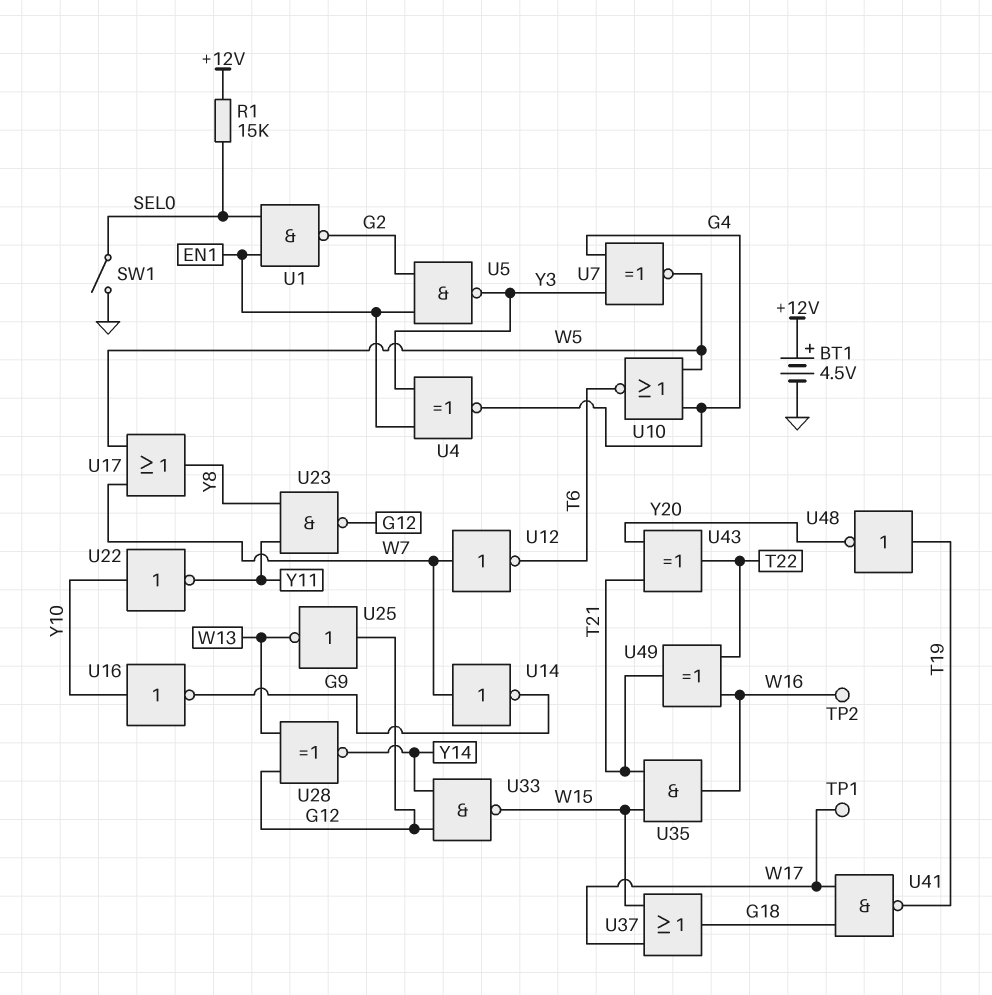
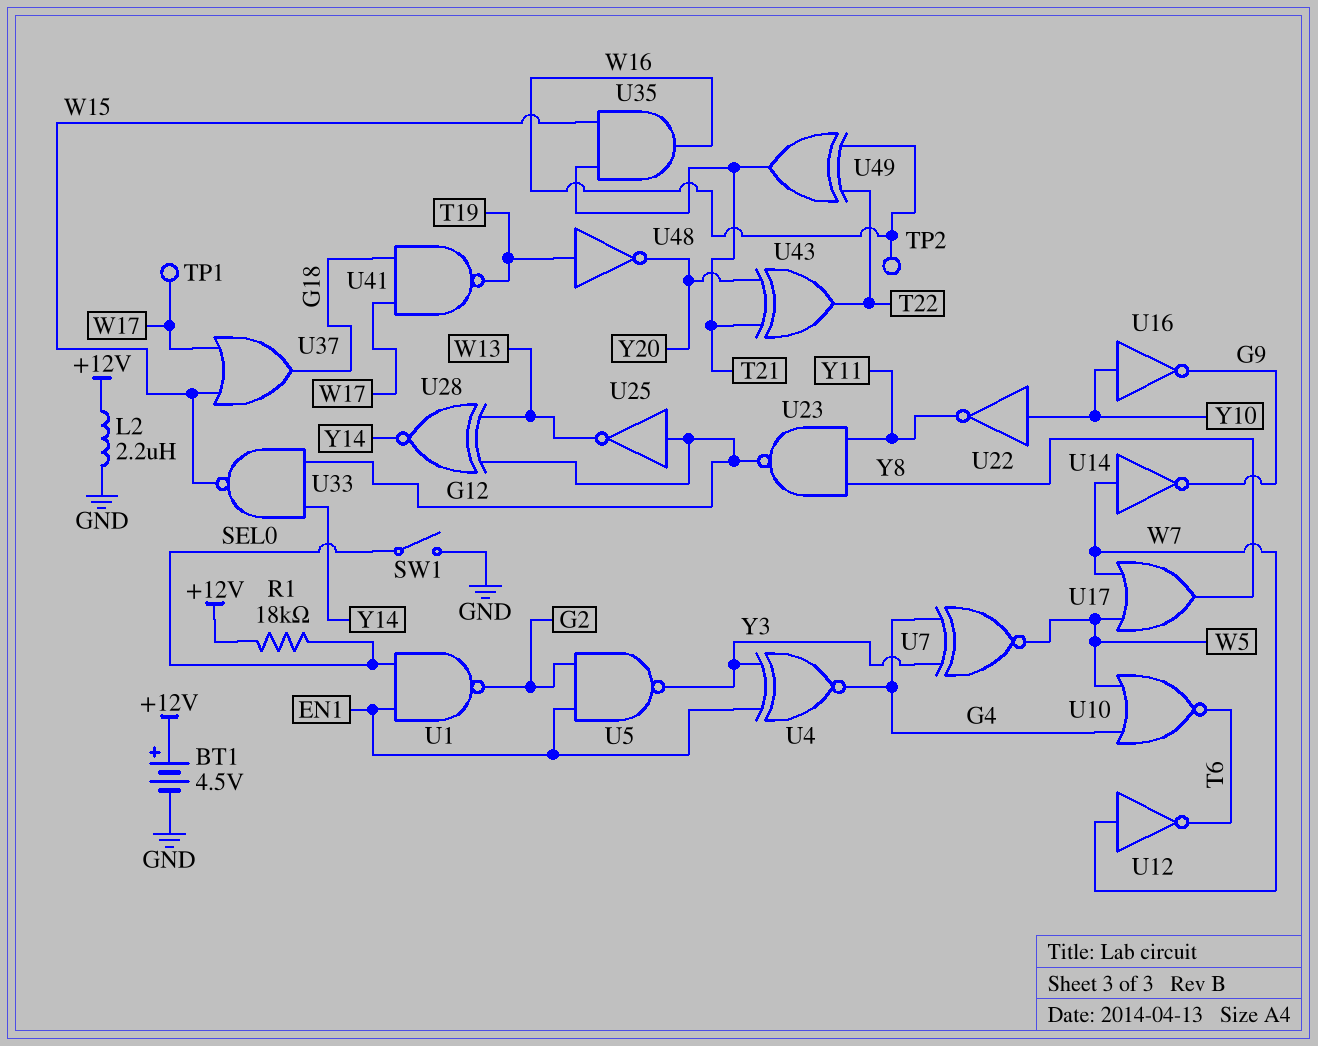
L2: none -> 2.2uH (+12V, GND)
R1: 15k (+12V, SEL0) -> 18k (+12V, SEL0)

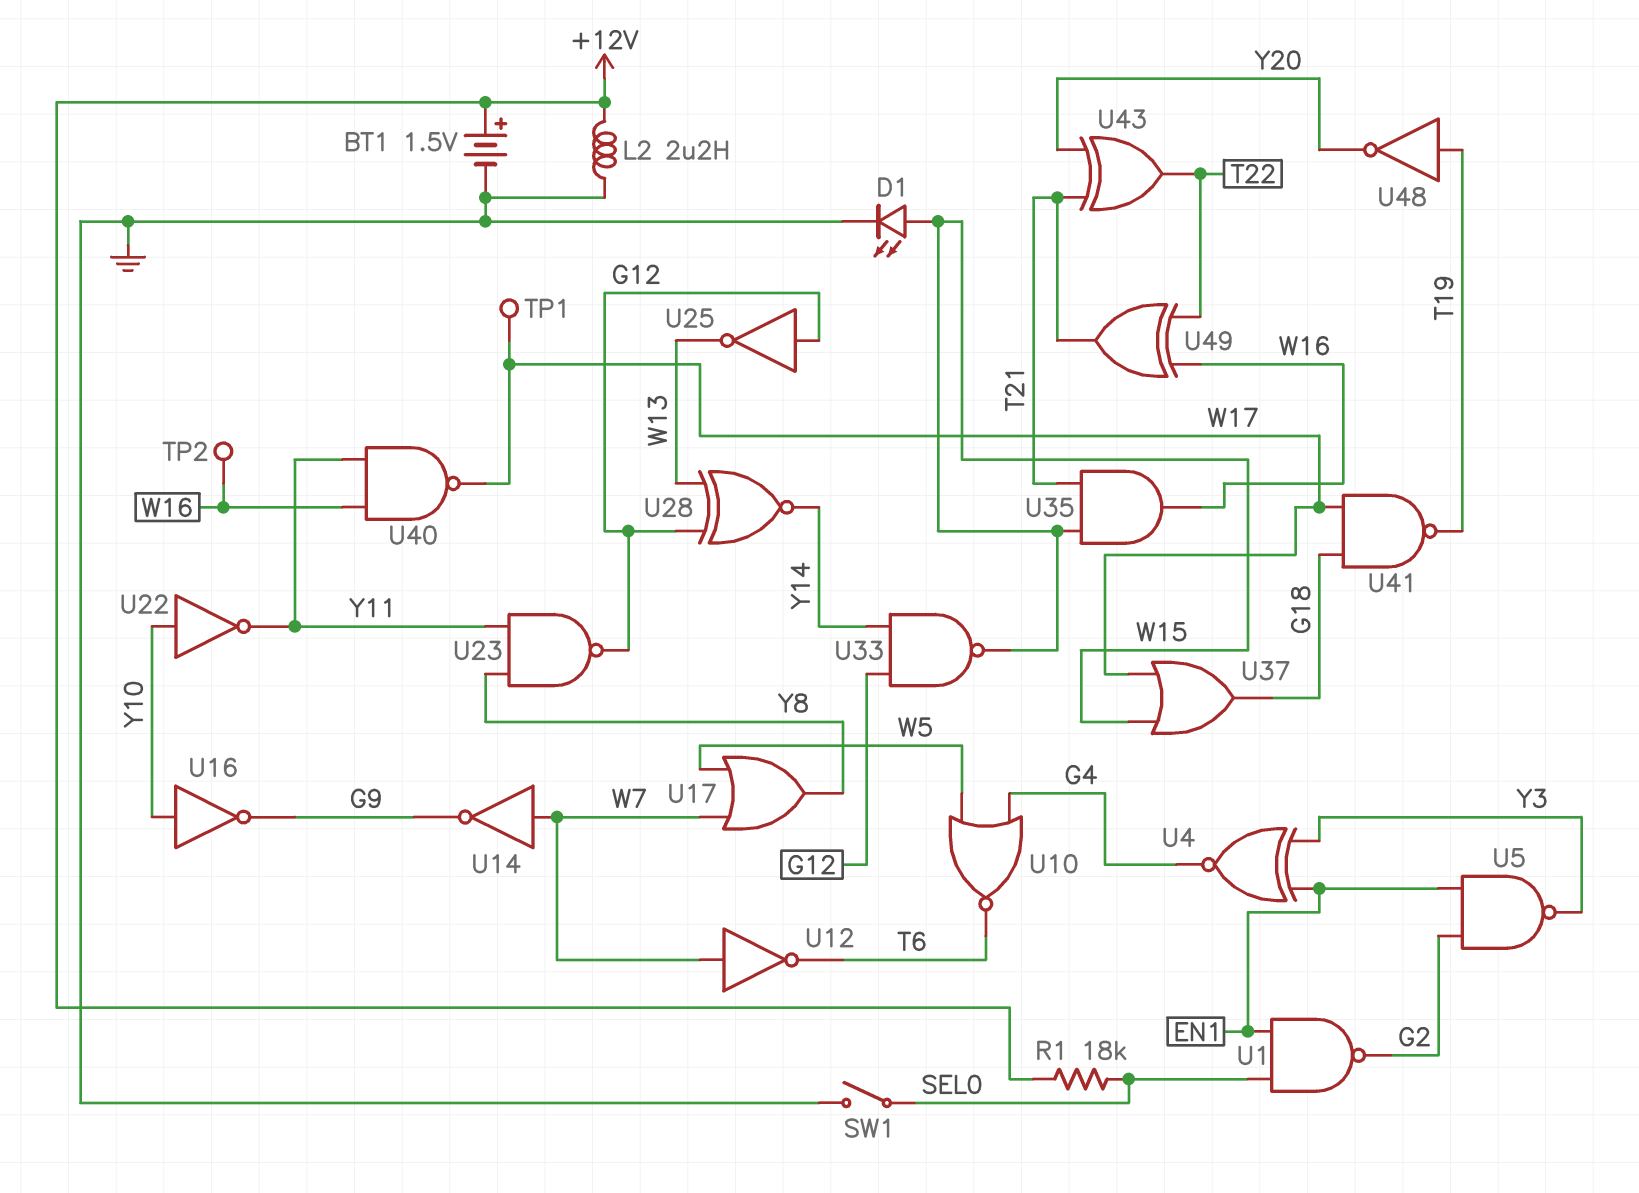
BT1: 4.5V (plus +12V, minus GND) -> 1.5V (plus +12V, minus GND)
D1: none -> LED (A W15, K GND)
U7: XNOR (in G4, in Y3, out W5) -> none
U40: none -> NAND (in W16, in Y11, out W17)

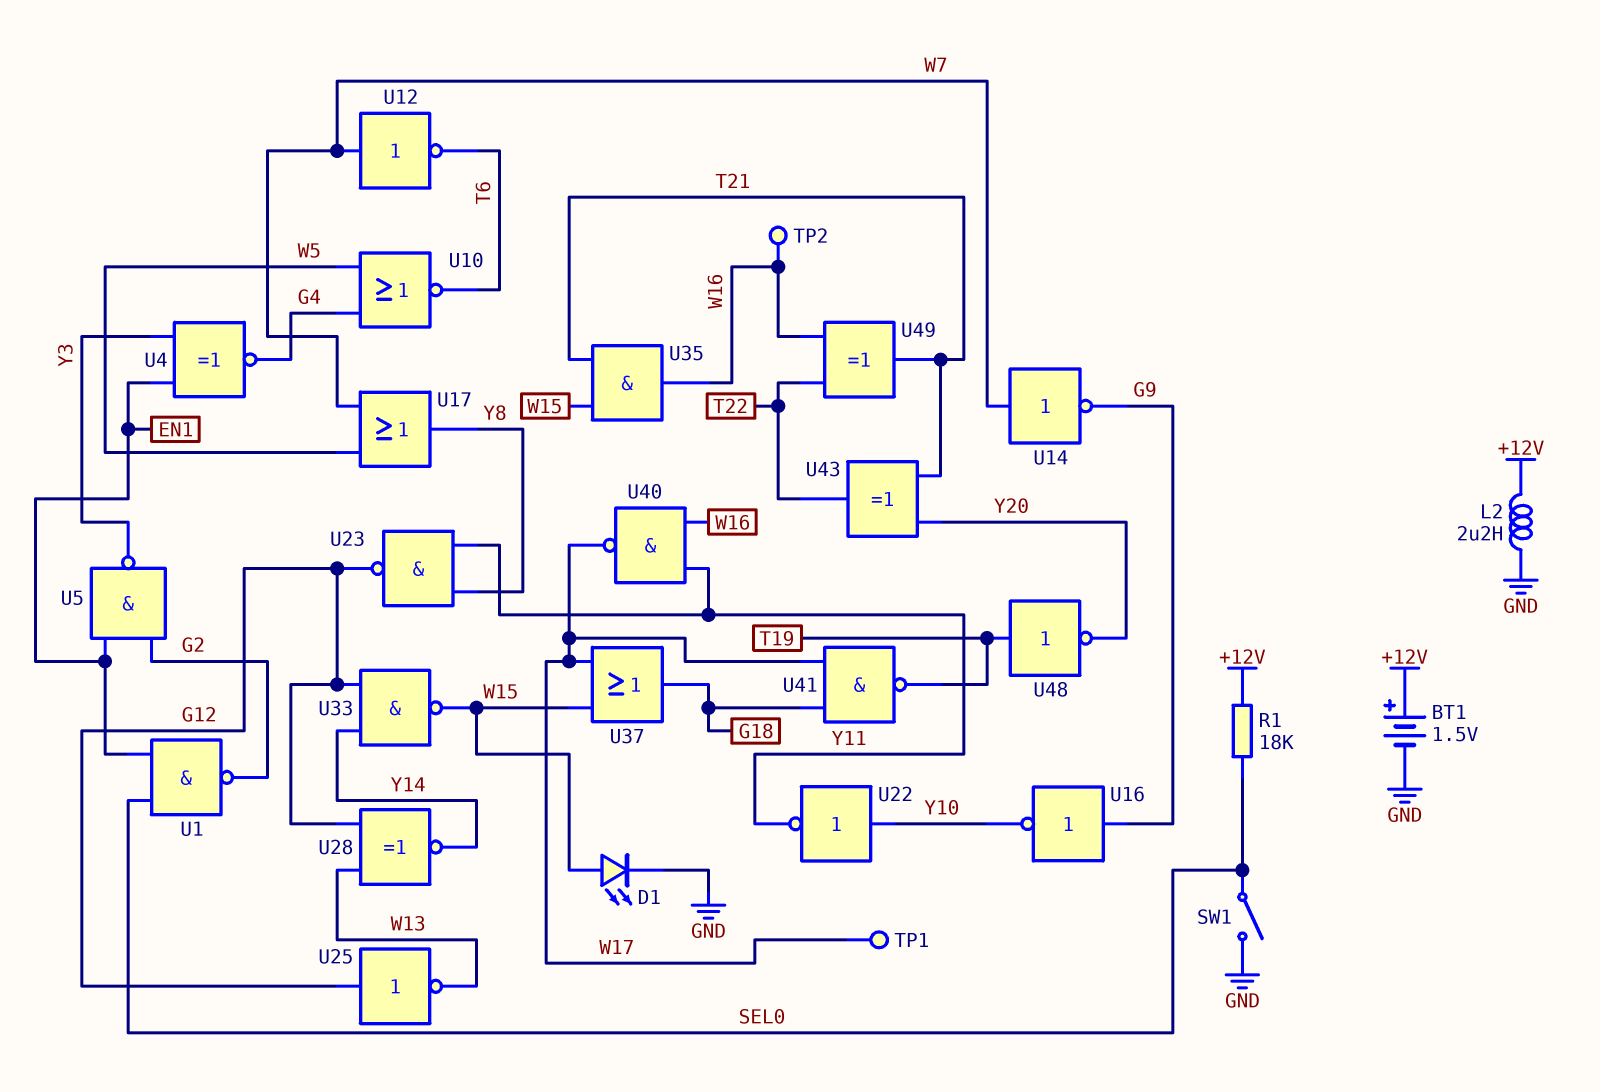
U16: NOT (in Y10, out G9) -> NOT (in G9, out Y10)

